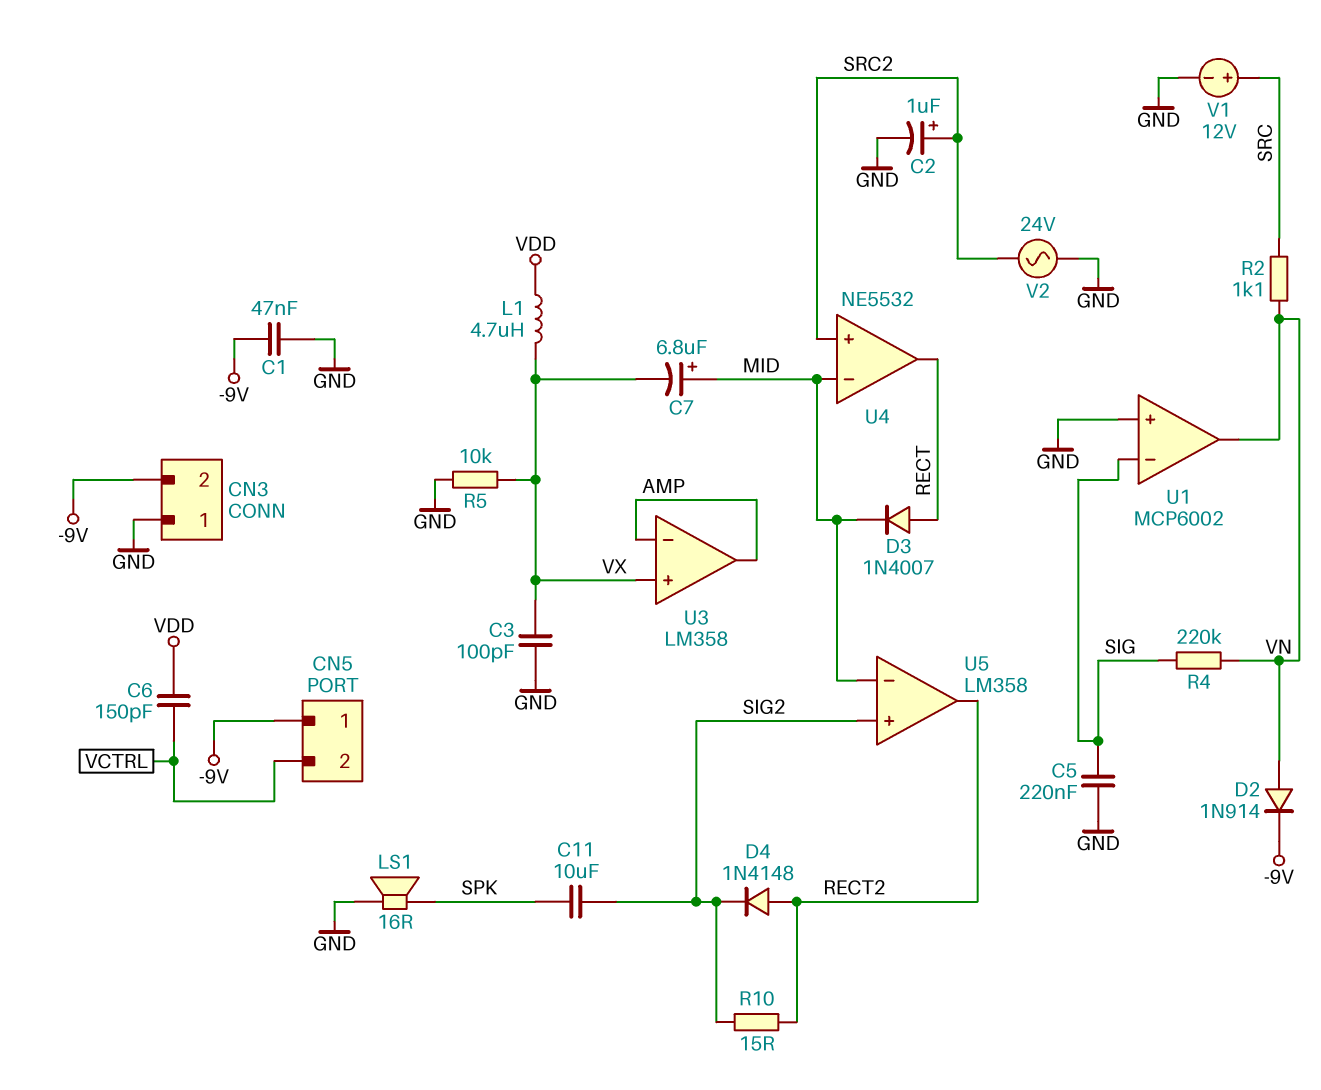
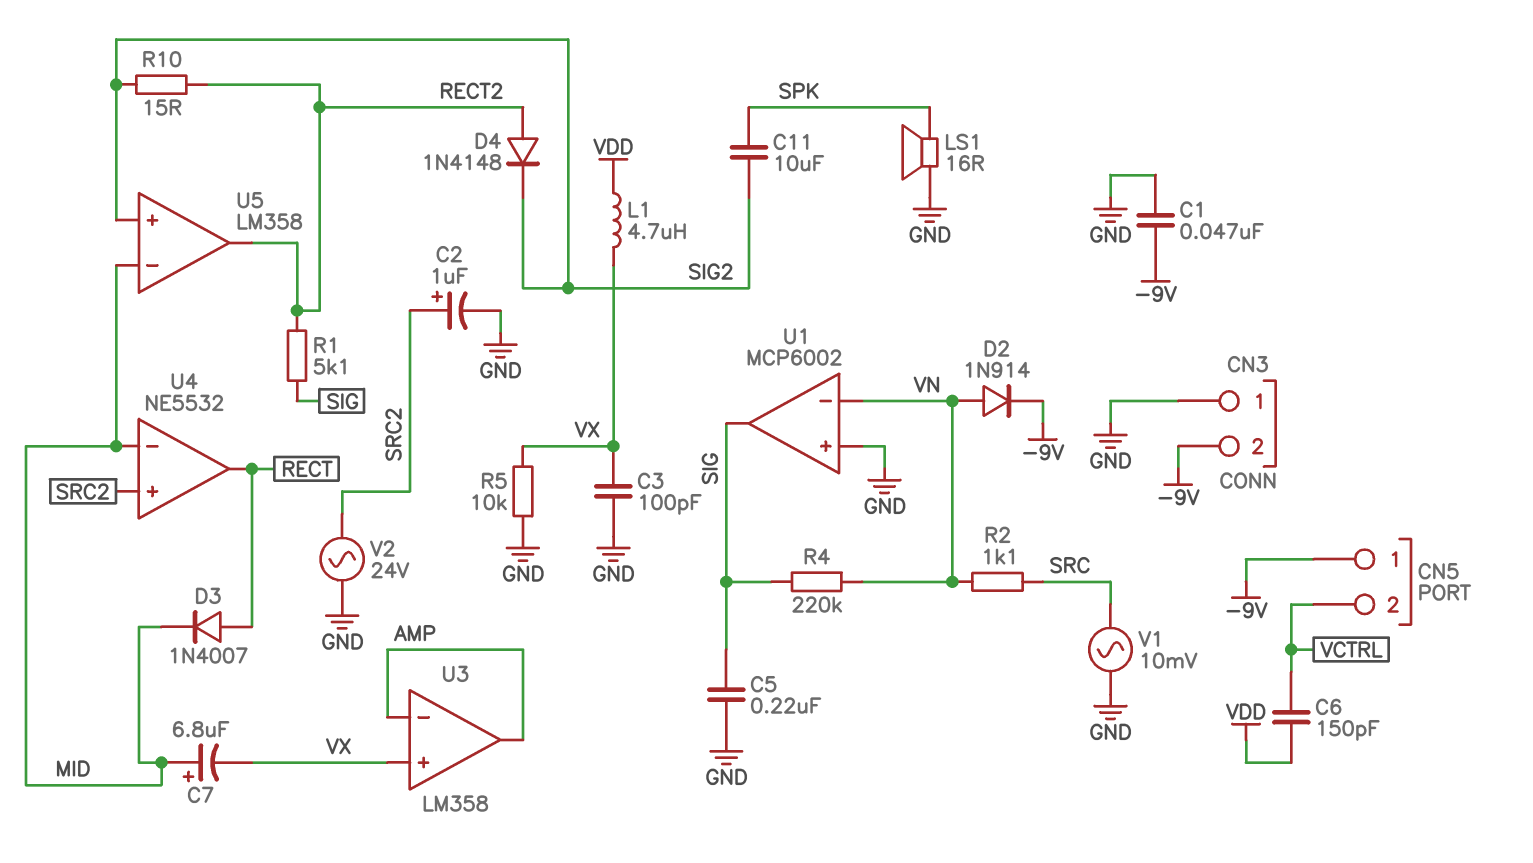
R1: none -> 5.1k (RECT2, SIG)
U1 pin in-: SIG -> VN
U1 pin out: VN -> SIG
V1: 12V (plus SRC, minus GND) -> AC 10mV (GND, SRC)

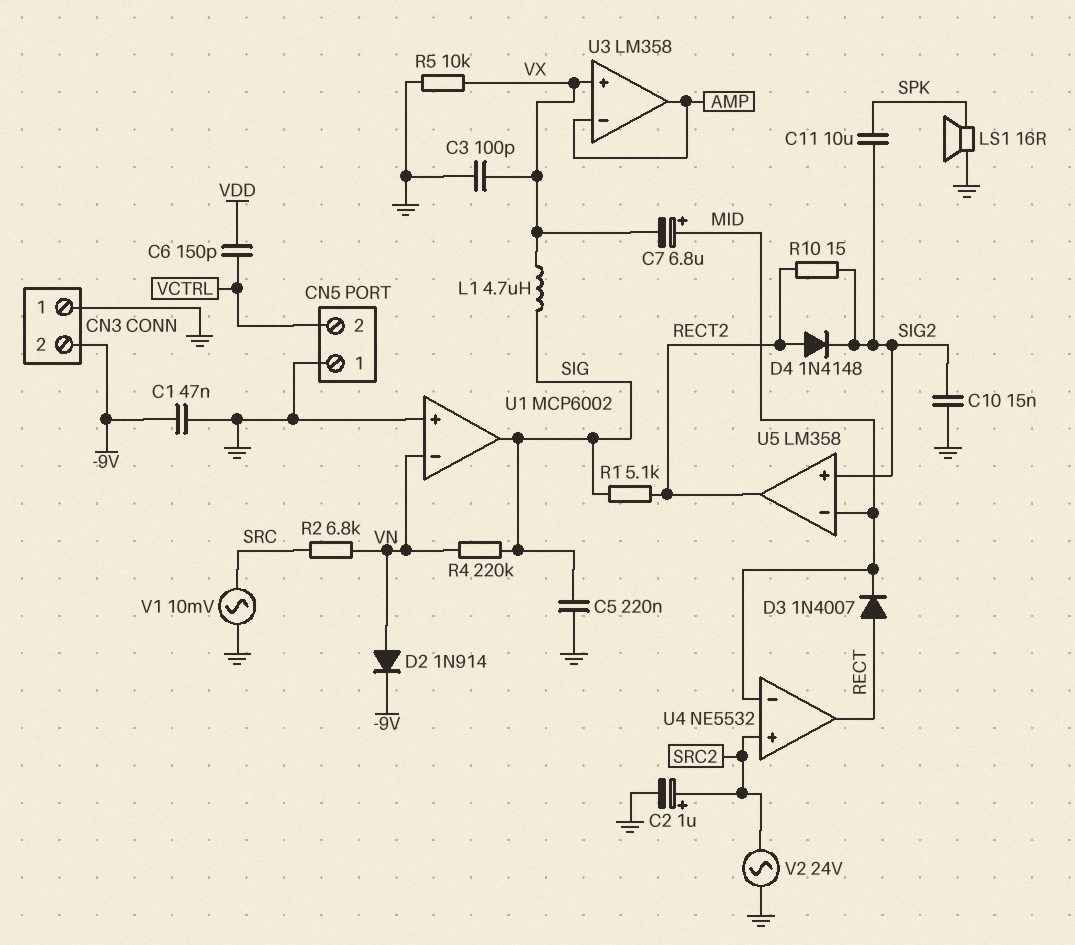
C10: none -> 15nF (GND, SIG2)
CN5 pin 1: -9V -> GND
L1: 4.7uH (VDD, VX) -> 4.7uH (SIG, VX)
R2: 1.1k (SRC, VN) -> 6.8k (SRC, VN)

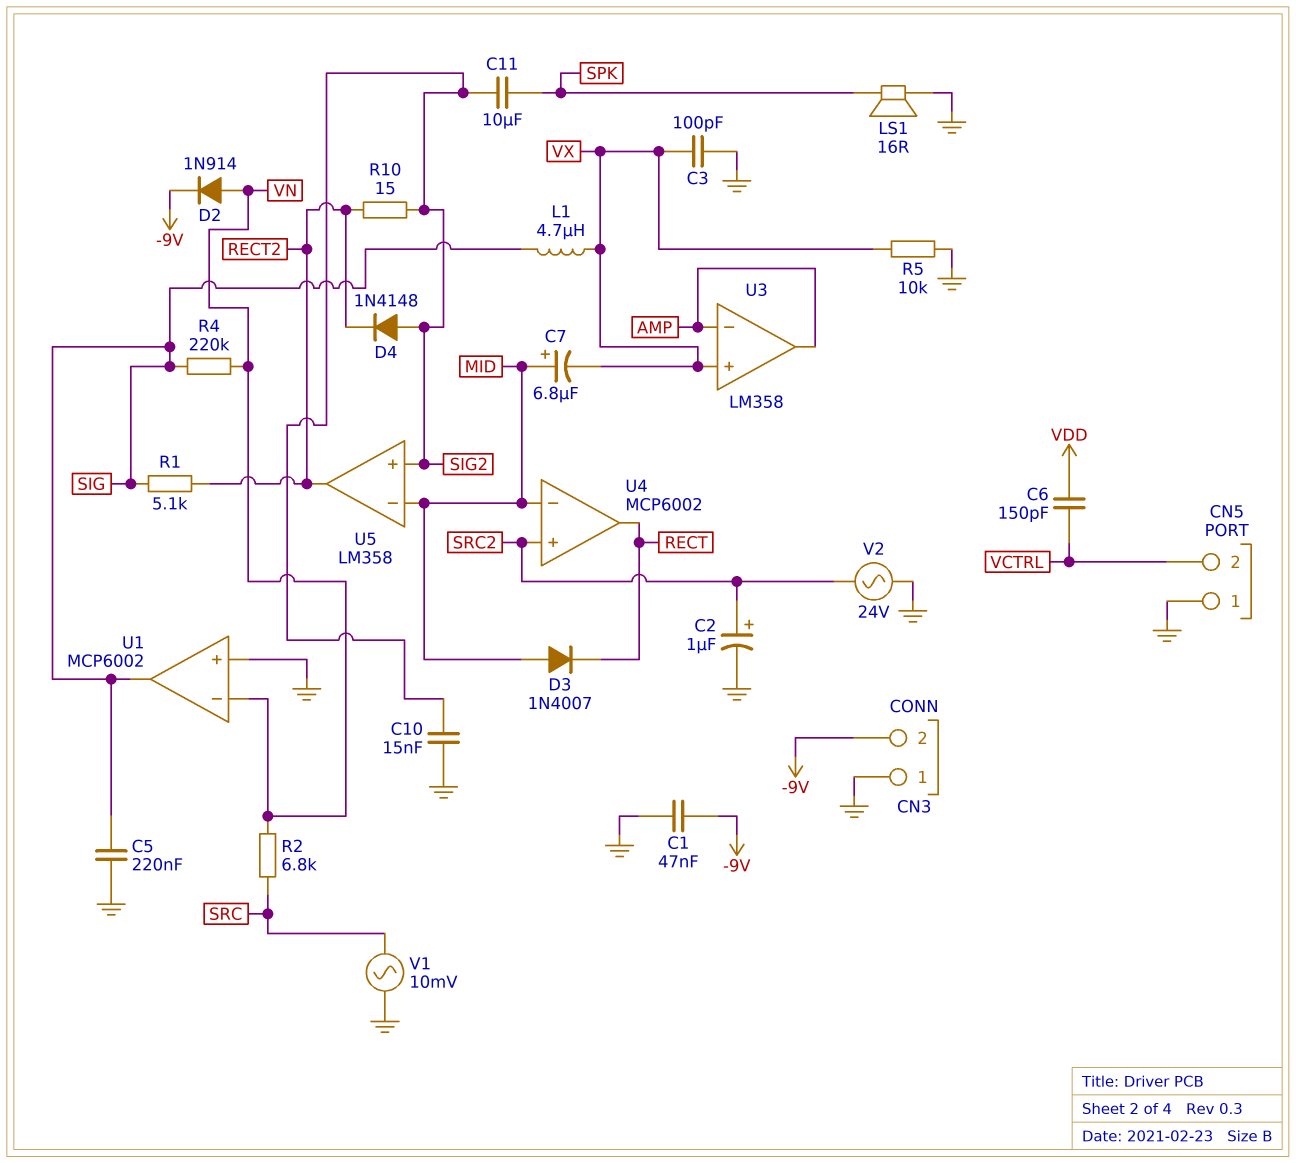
D3: diode 1N4007 (A RECT, K MID) -> diode 1N4007 (A MID, K RECT)
D4: diode 1N4148 (A RECT2, K SIG2) -> diode 1N4148 (A SIG2, K RECT2)
U4: NE5532 -> MCP6002

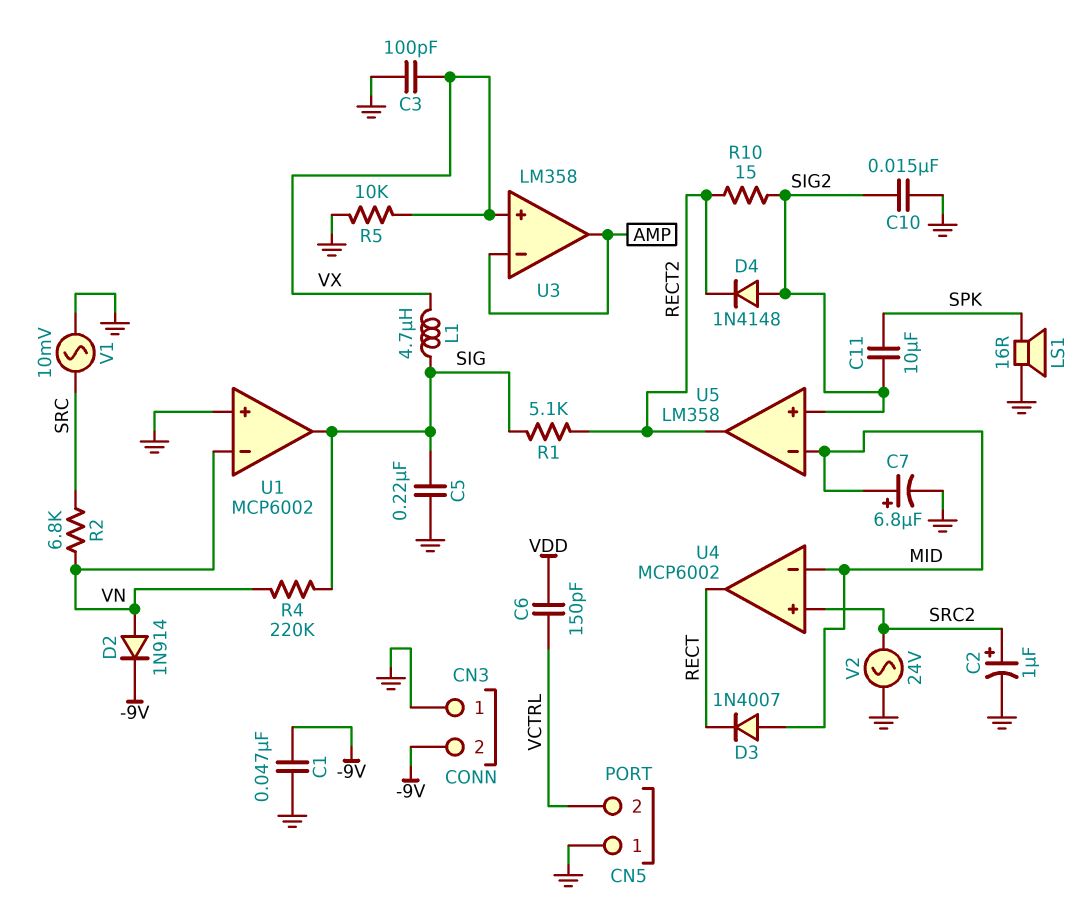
C7: 6.8uF (plus MID, minus VX) -> 6.8uF (plus MID, minus GND)

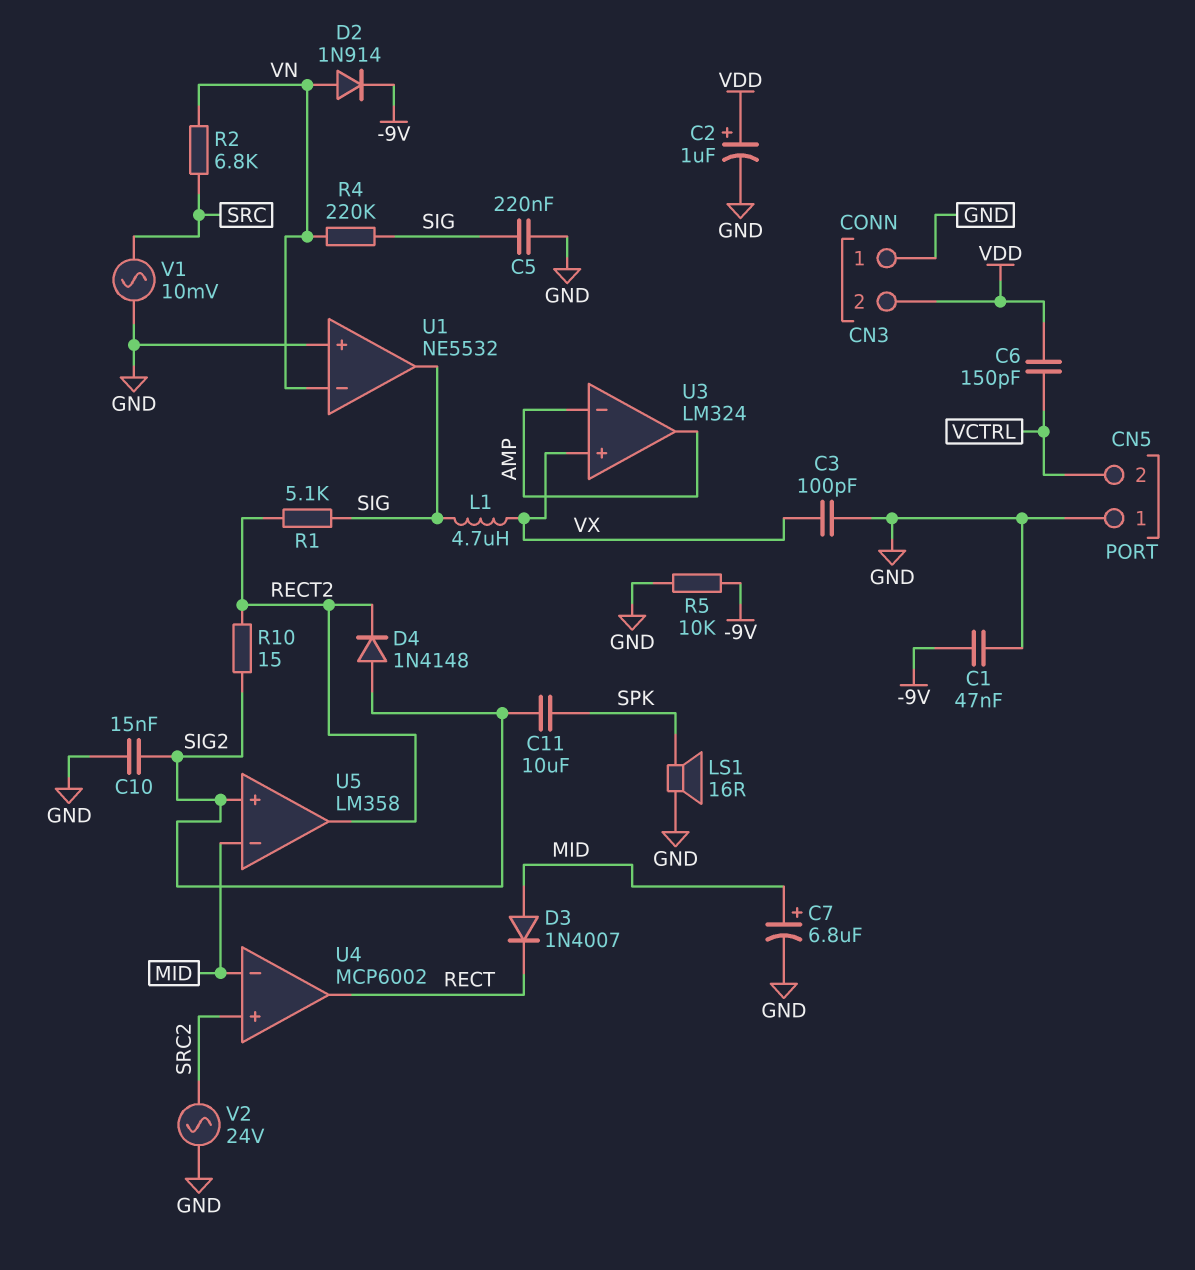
C2: 1uF (plus SRC2, minus GND) -> 1uF (plus VDD, minus GND)
CN3 pin 2: -9V -> VDD
R5: 10k (GND, VX) -> 10k (-9V, GND)
U1: MCP6002 -> NE5532
U3: LM358 -> LM324

